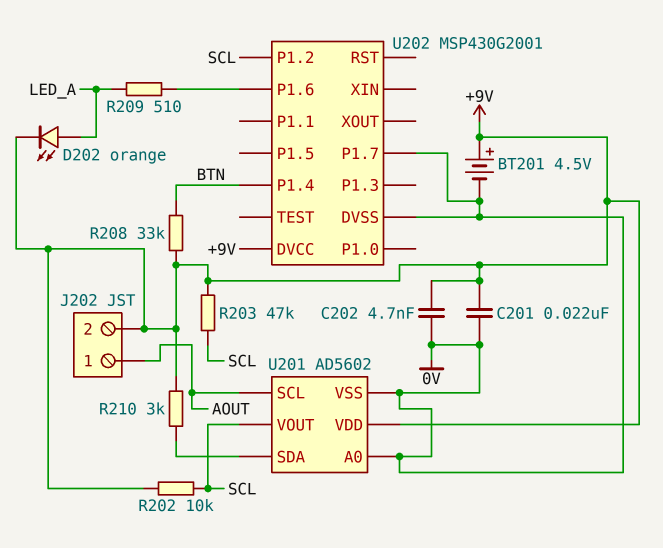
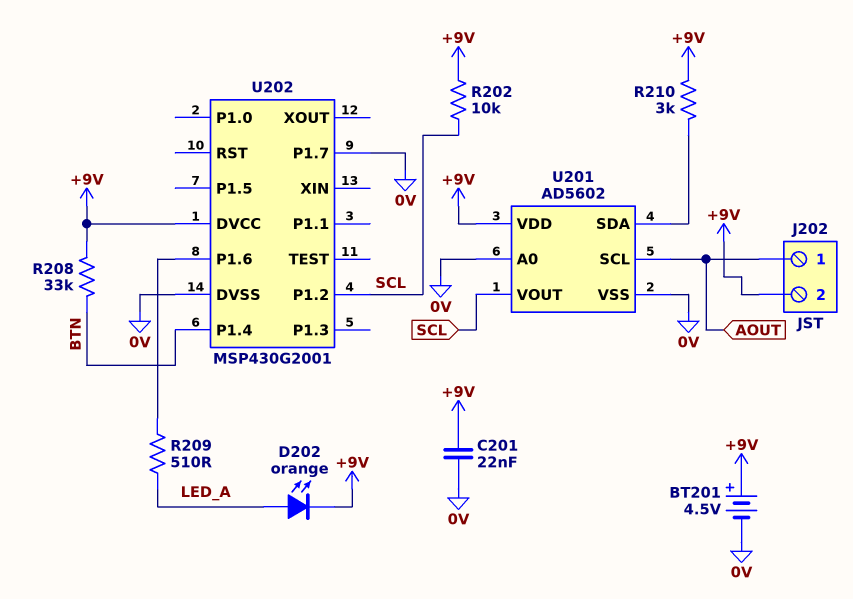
C202: 4.7nF (+9V, 0V) -> none
R203: 47k (+9V, SCL) -> none

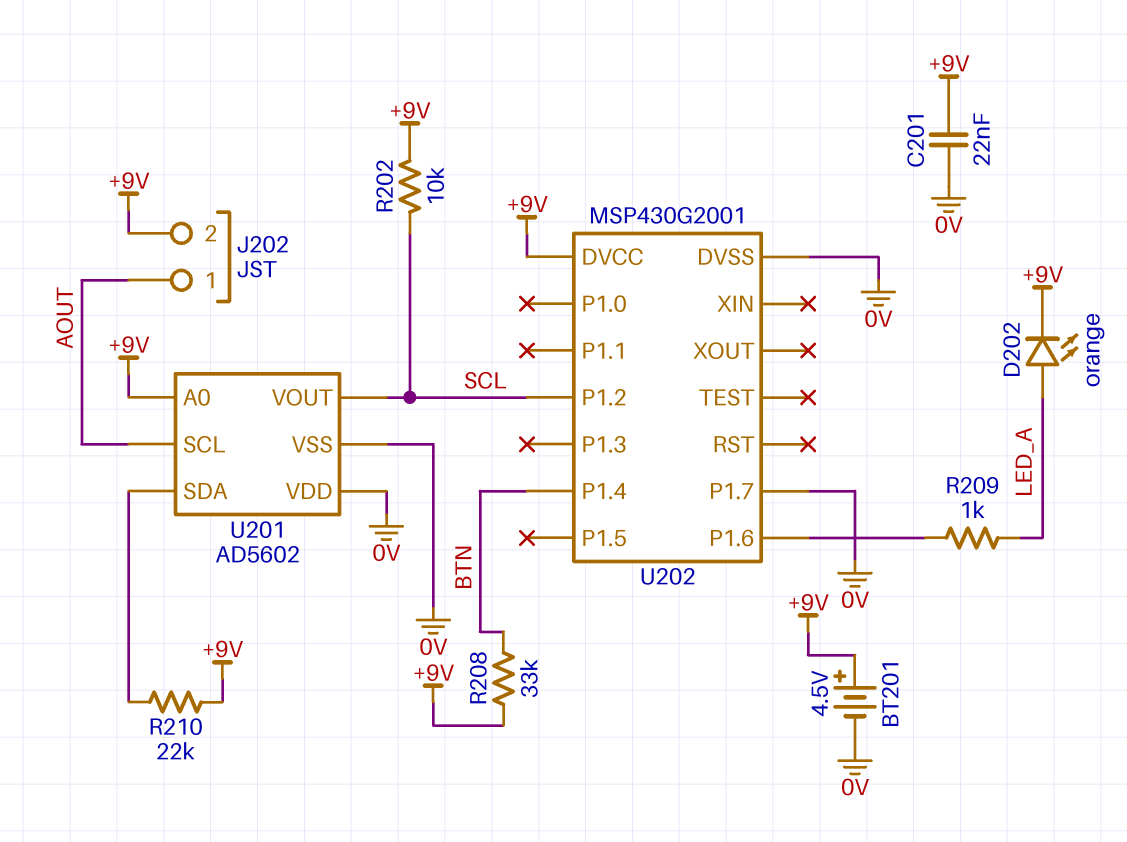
R209: 510 (LED_A, U202/P1.6) -> 1k (LED_A, U202/P1.6)
R210: 3k (+9V, U201/SDA) -> 22k (+9V, U201/SDA)
U201 pin A0: 0V -> +9V
U201 pin VDD: +9V -> 0V

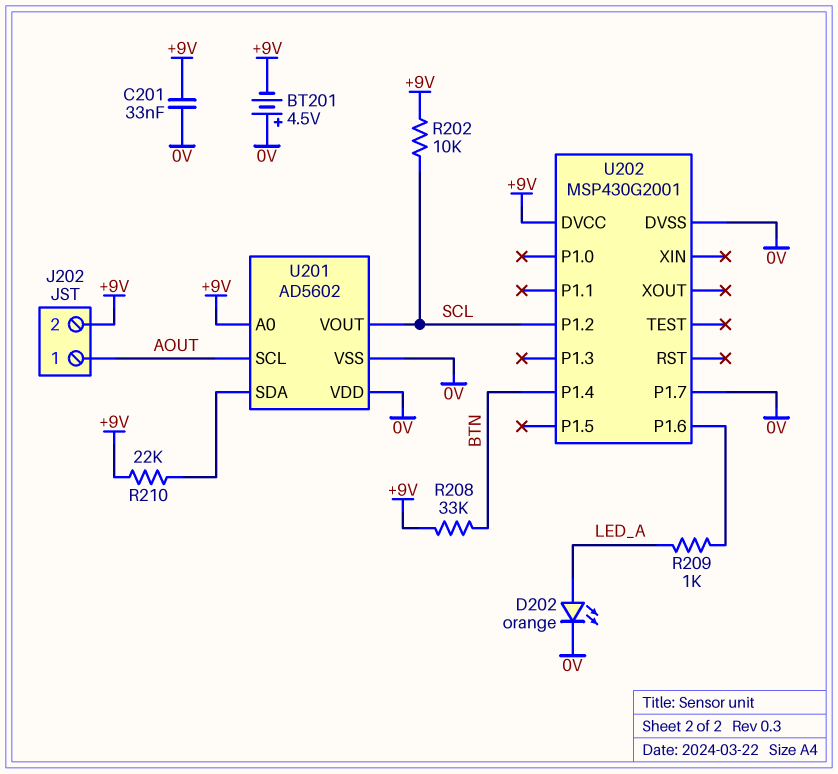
BT201: 4.5V (plus +9V, minus 0V) -> 4.5V (plus 0V, minus +9V)
C201: 22nF (+9V, 0V) -> 33nF (+9V, 0V)
D202: LED orange (A LED_A, K +9V) -> LED orange (A LED_A, K 0V)

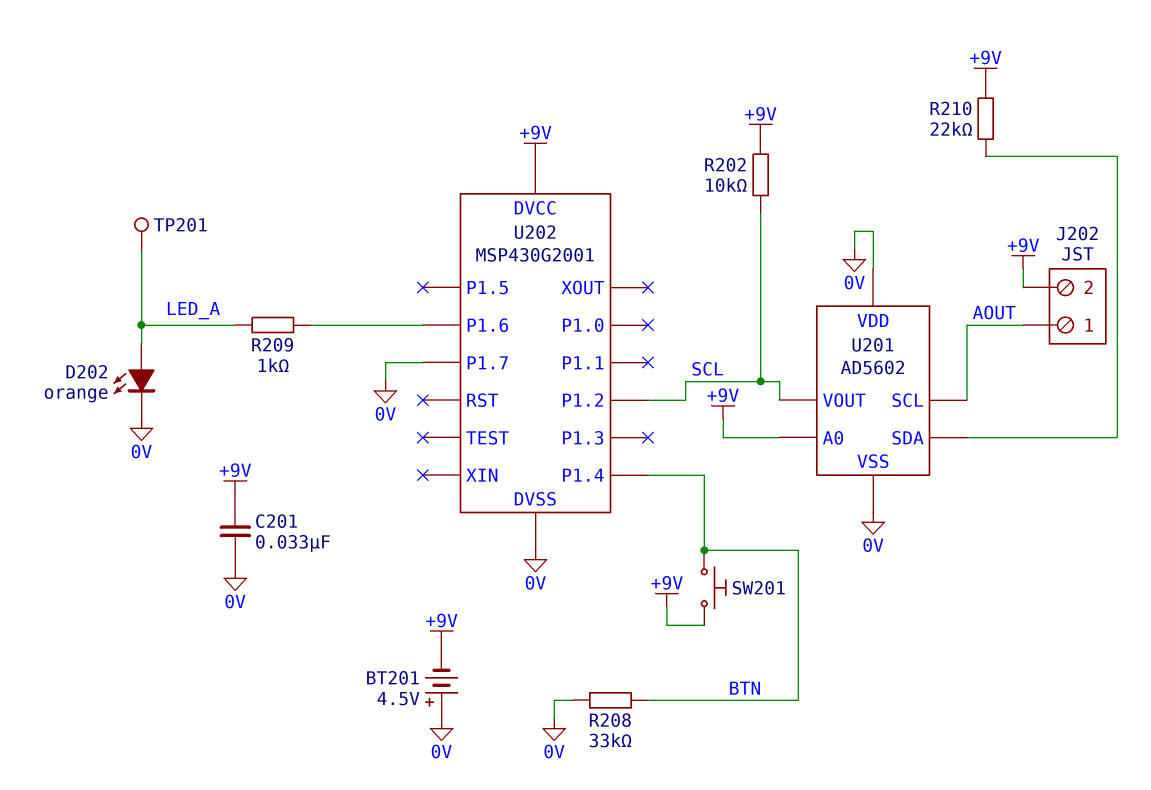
R208: 33k (+9V, BTN) -> 33k (0V, BTN)
SW201: none -> button (+9V, BTN)
TP201: none -> test point (LED_A)

